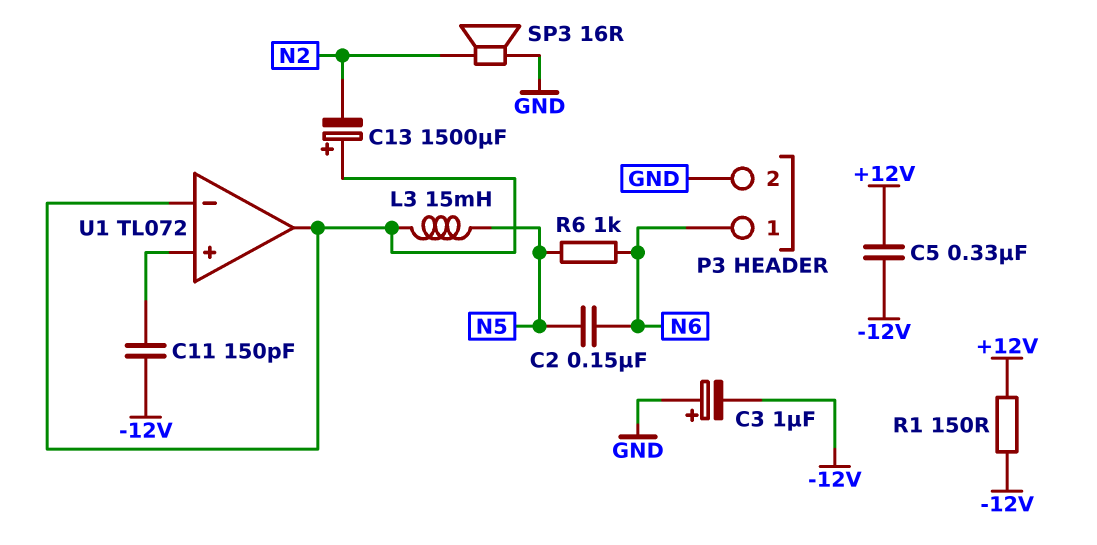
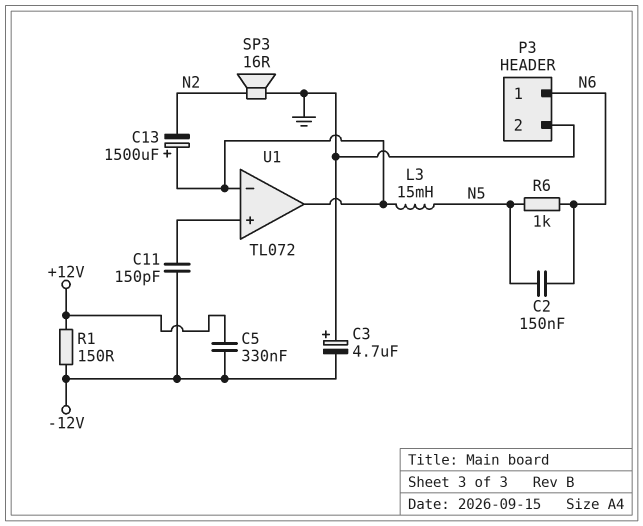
C3: 1uF (plus GND, minus -12V) -> 4.7uF (plus GND, minus -12V)

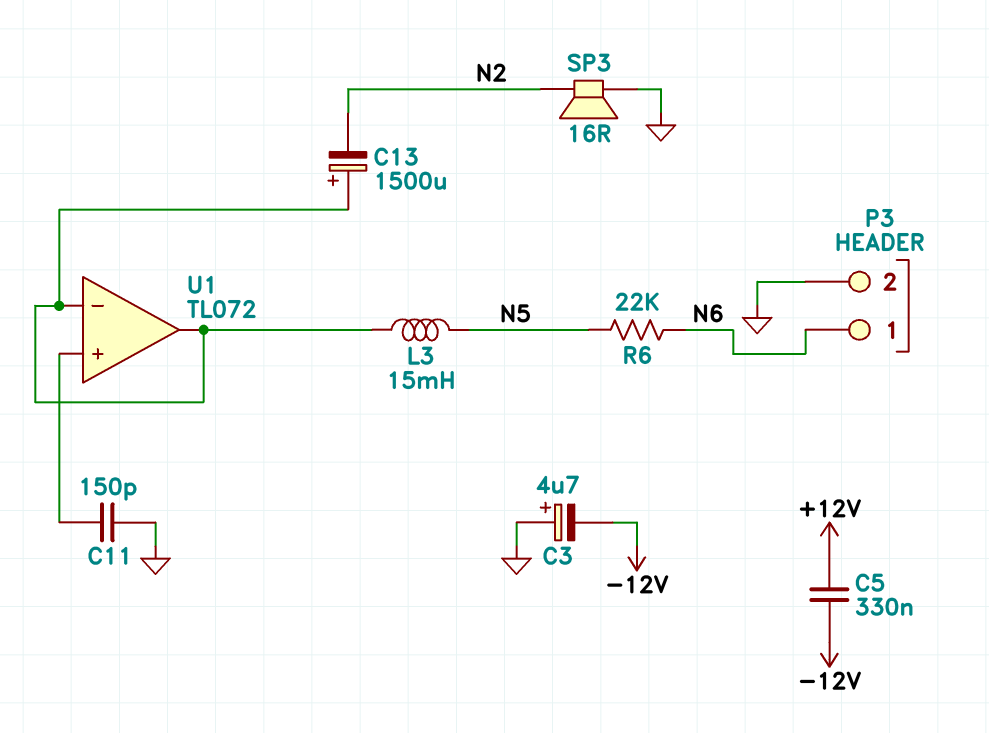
C2: 150nF (N5, N6) -> none
C11: 150pF (-12V, U1/in+) -> 150pF (GND, U1/in+)
R1: 150 (+12V, -12V) -> none
R6: 1k (N5, N6) -> 22k (N5, N6)

